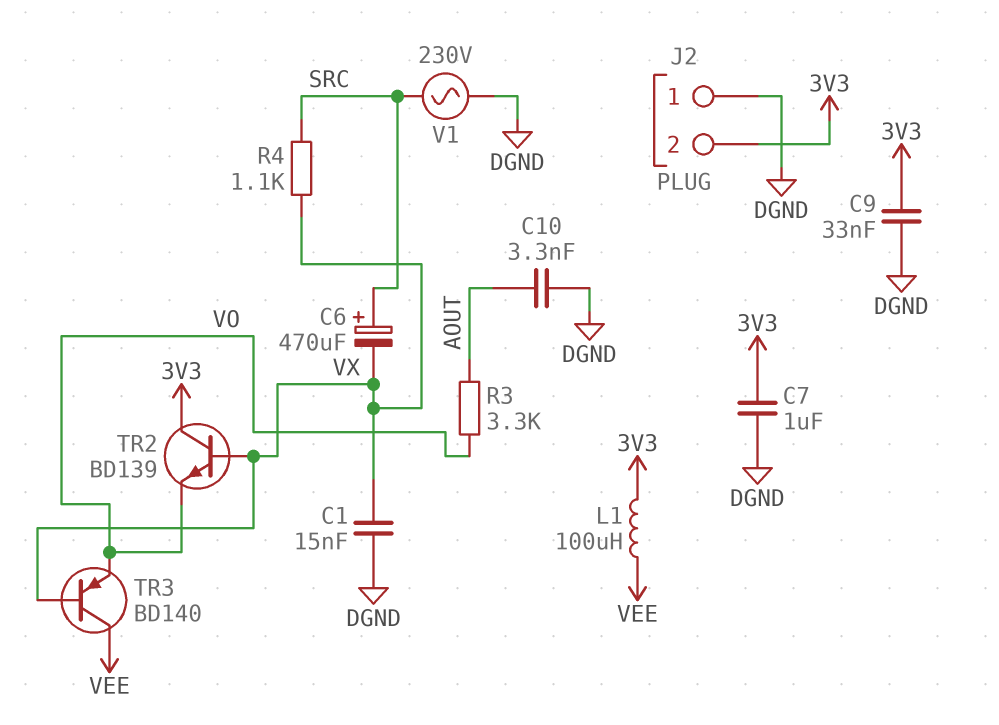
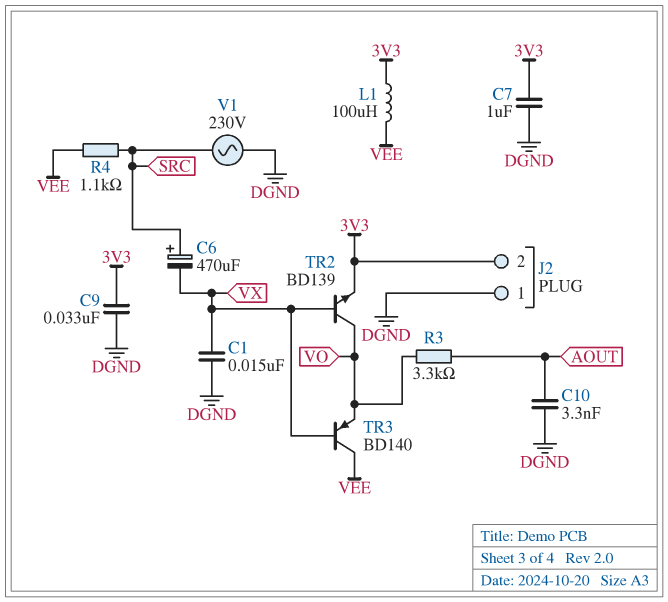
R4: 1.1k (SRC, VX) -> 1.1k (SRC, VEE)
TR2: NPN BD139 (B VX, C 3V3, E VO) -> NPN BD139 (B VX, C VO, E 3V3)

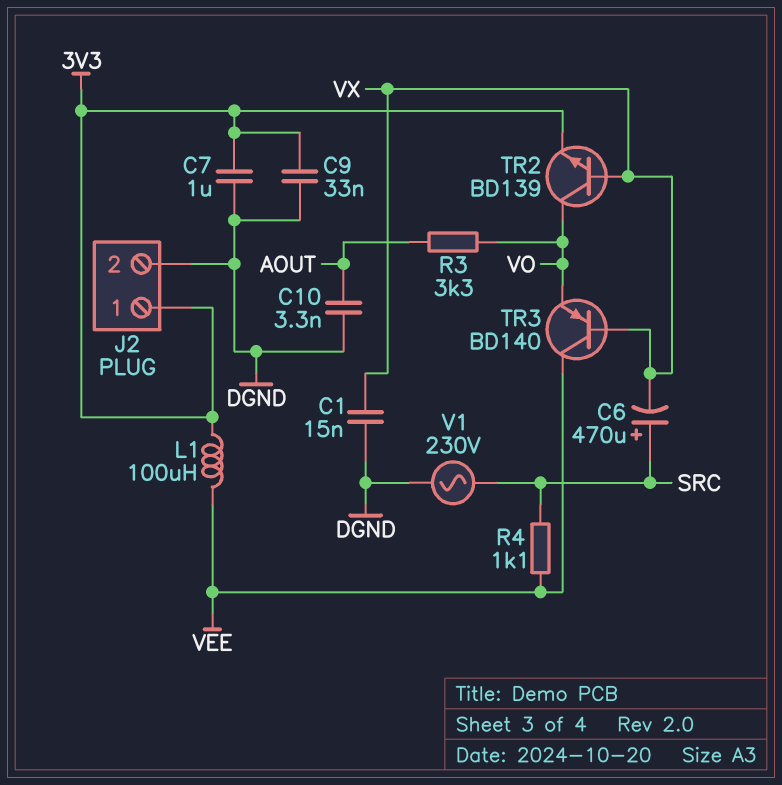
J2 pin 1: DGND -> 3V3
J2 pin 2: 3V3 -> DGND

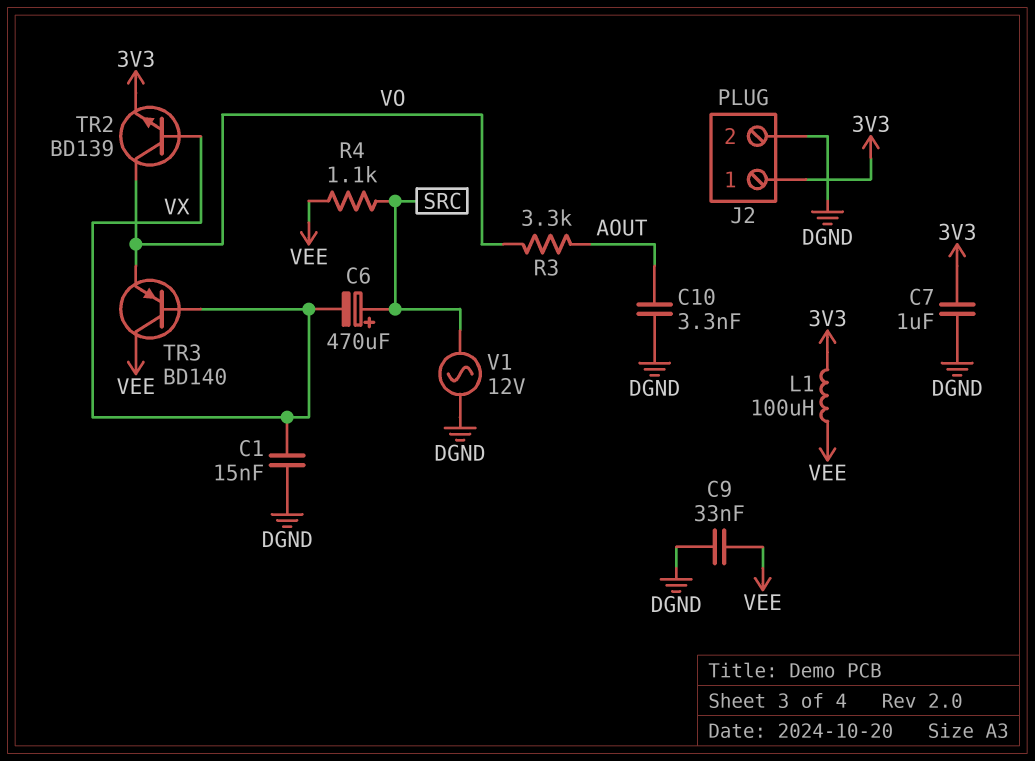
C9: 33nF (3V3, DGND) -> 33nF (DGND, VEE)
V1: AC 230V (DGND, SRC) -> AC 12V (DGND, SRC)

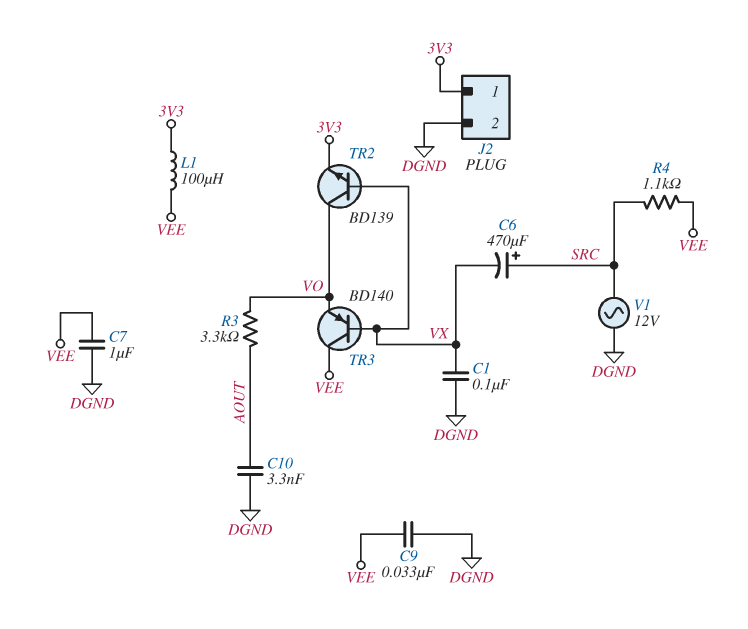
C1: 15nF (DGND, VX) -> 100nF (DGND, VX)
C7: 1uF (3V3, DGND) -> 1uF (DGND, VEE)

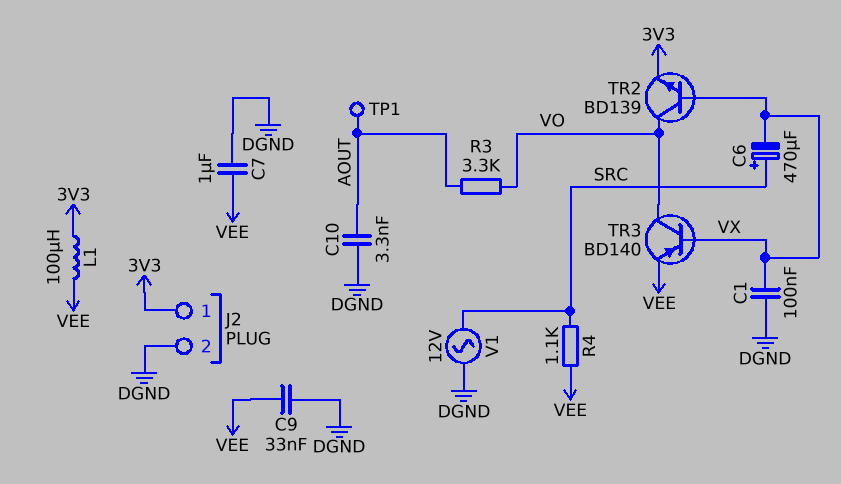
TP1: none -> test point (AOUT)
TR3: PNP BD140 (B VX, C VEE, E VO) -> PNP BD140 (B VX, C VO, E VEE)

